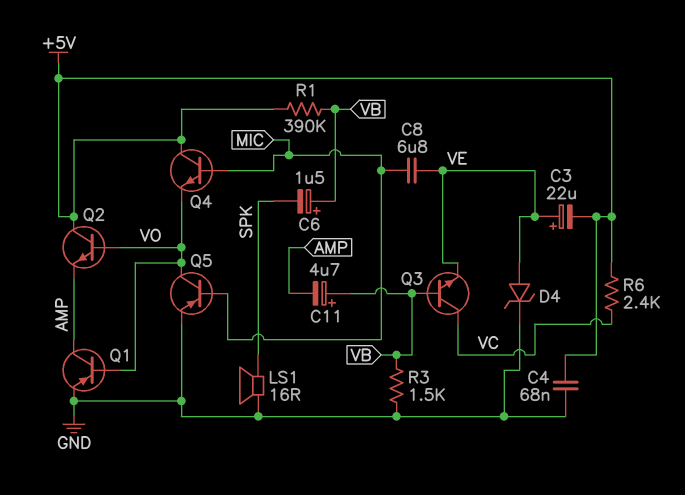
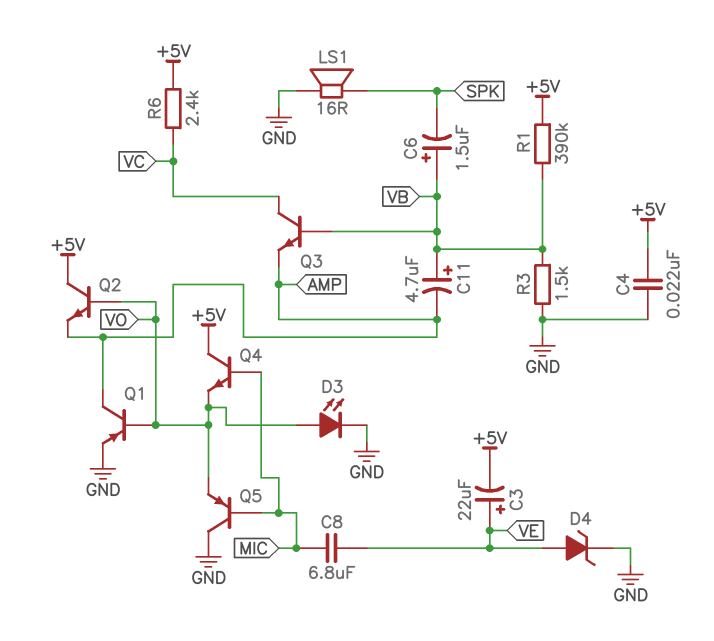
C4: 68nF (+5V, GND) -> 22nF (+5V, GND)
D3: none -> LED (A VO, K GND)
Q3: NPN (B VB, C VC, E VE) -> NPN (B VB, C VC, E AMP)
Q5: PNP (B MIC, C VO, E GND) -> PNP (B MIC, C GND, E VO)

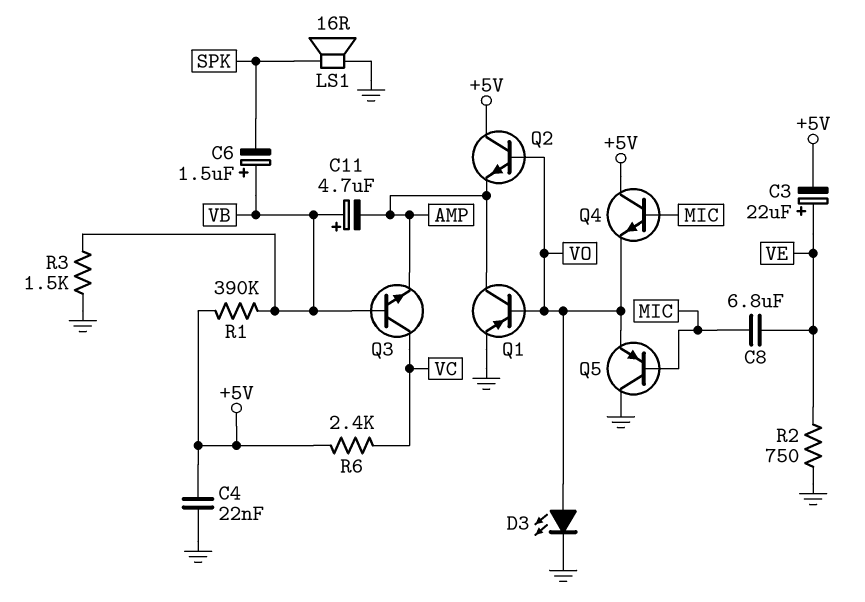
D4: zener (A VE, K GND) -> none
R2: none -> 750 (GND, VE)

